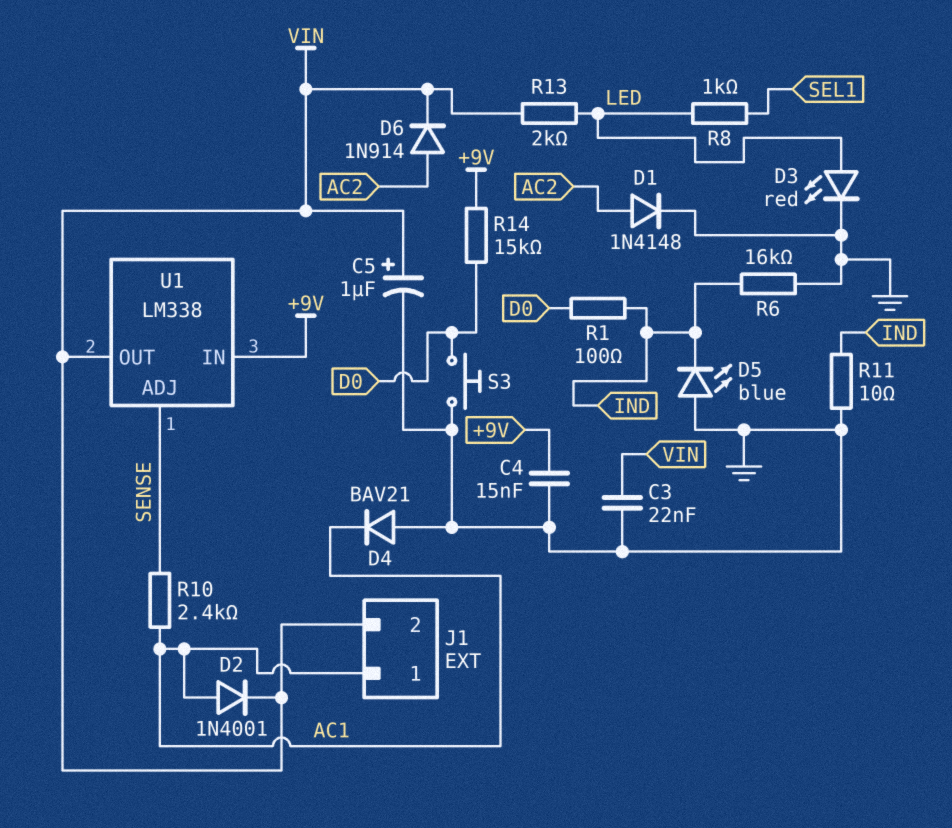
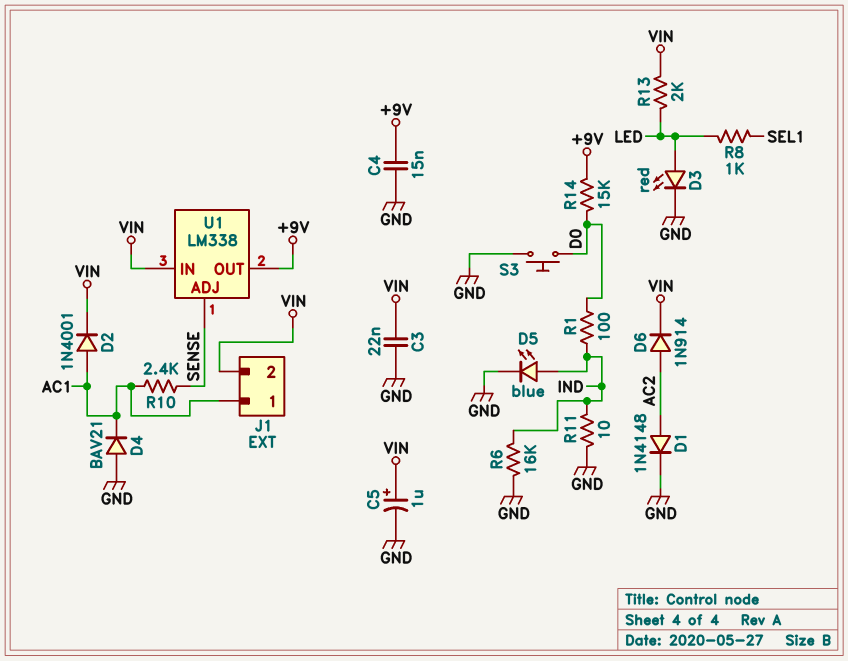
D5: LED blue (A GND, K IND) -> LED blue (A IND, K GND)
U1 pin IN: +9V -> VIN
U1 pin OUT: VIN -> +9V

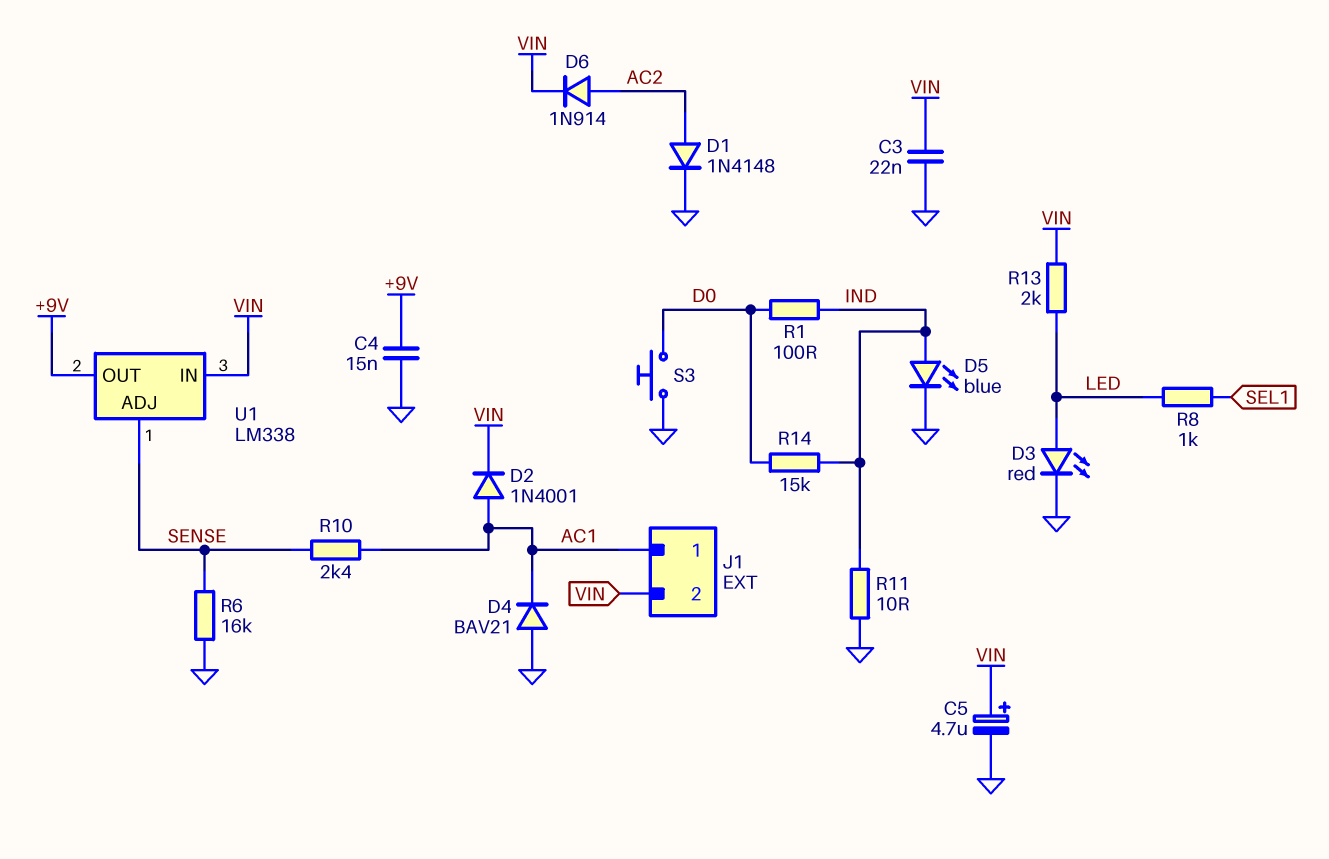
C5: 1uF (plus VIN, minus GND) -> 4.7uF (plus VIN, minus GND)
R6: 16k (GND, IND) -> 16k (GND, SENSE)
R14: 15k (+9V, D0) -> 15k (D0, IND)

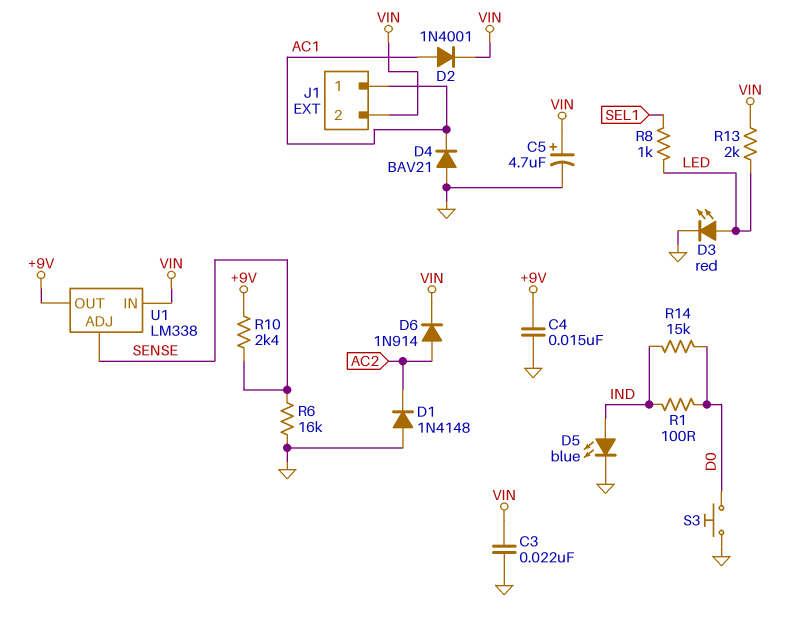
D1: diode 1N4148 (A AC2, K GND) -> diode 1N4148 (A GND, K AC2)
R10: 2.4k (AC1, SENSE) -> 2.4k (+9V, SENSE)
R11: 10 (GND, IND) -> none

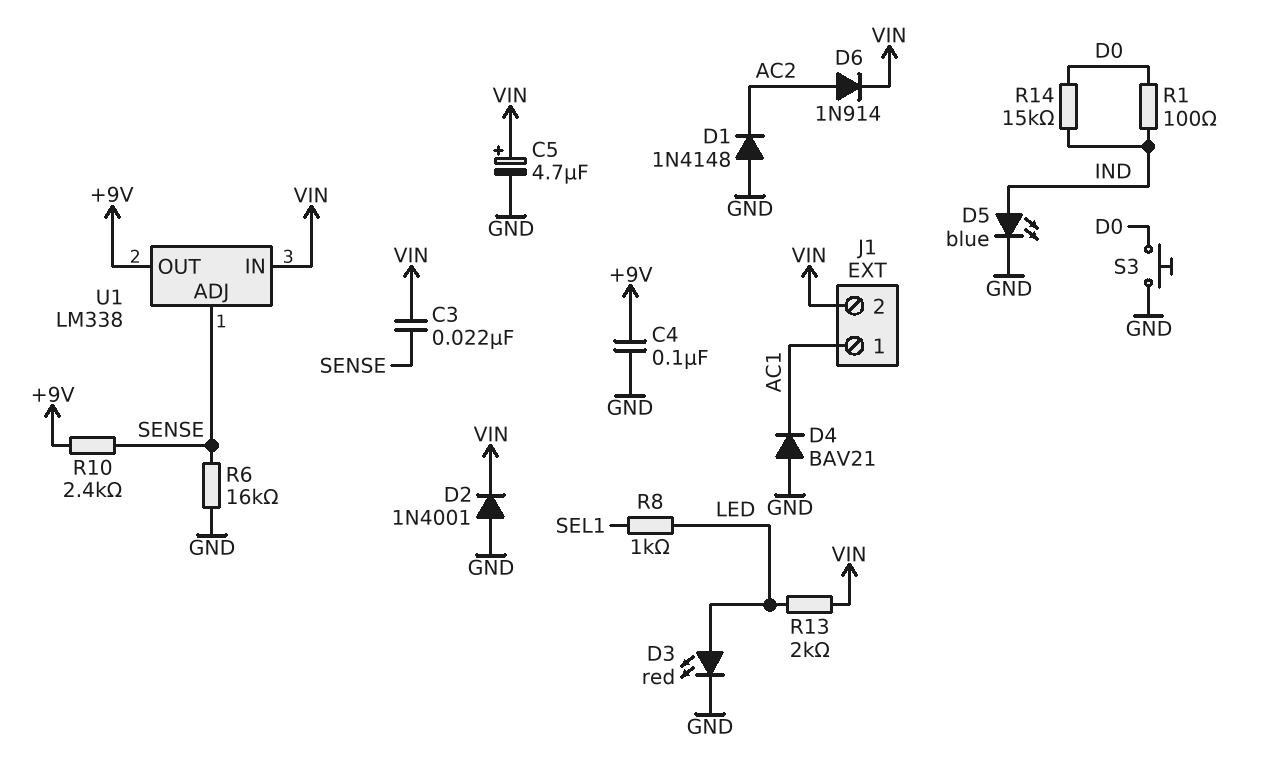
C3: 22nF (GND, VIN) -> 22nF (SENSE, VIN)
C4: 15nF (+9V, GND) -> 100nF (+9V, GND)
D2: diode 1N4001 (A AC1, K VIN) -> diode 1N4001 (A GND, K VIN)

